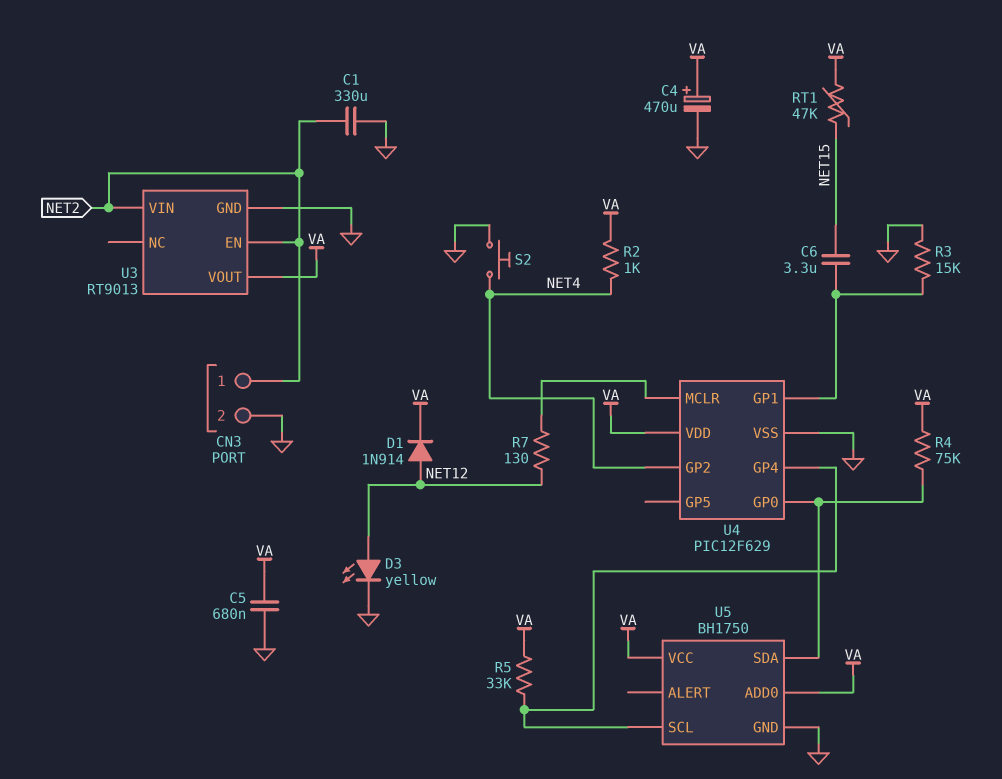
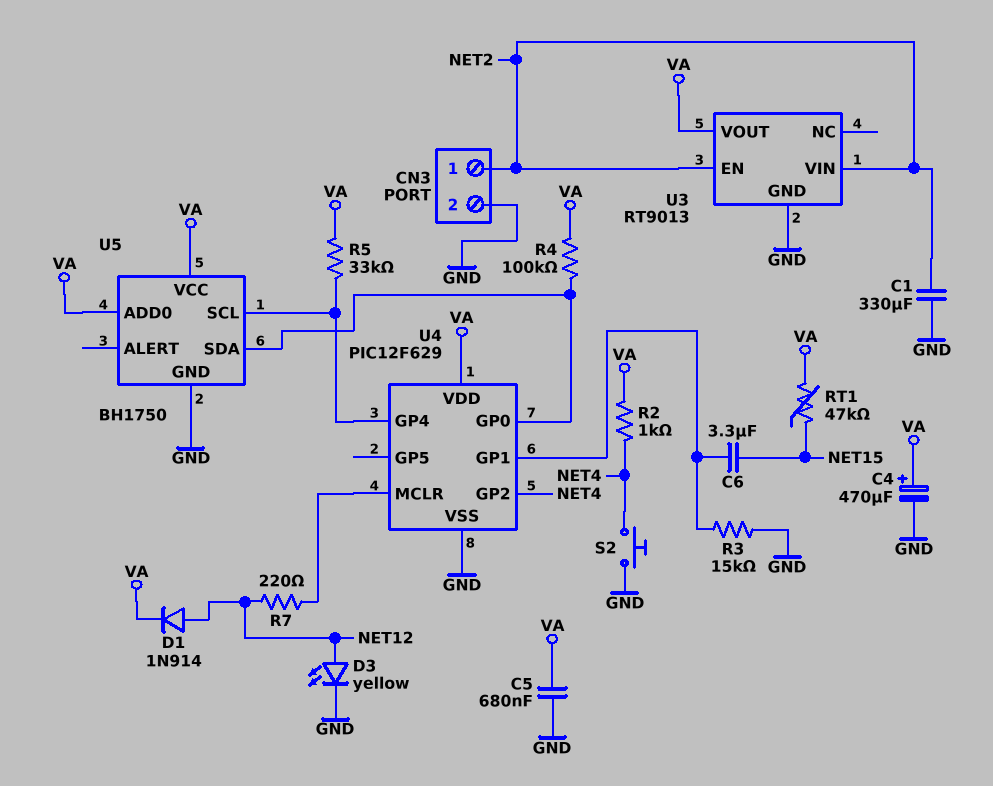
R4: 75k (U4/GP0, VA) -> 100k (U4/GP0, VA)
R7: 130 (NET12, U4/MCLR) -> 220 (NET12, U4/MCLR)

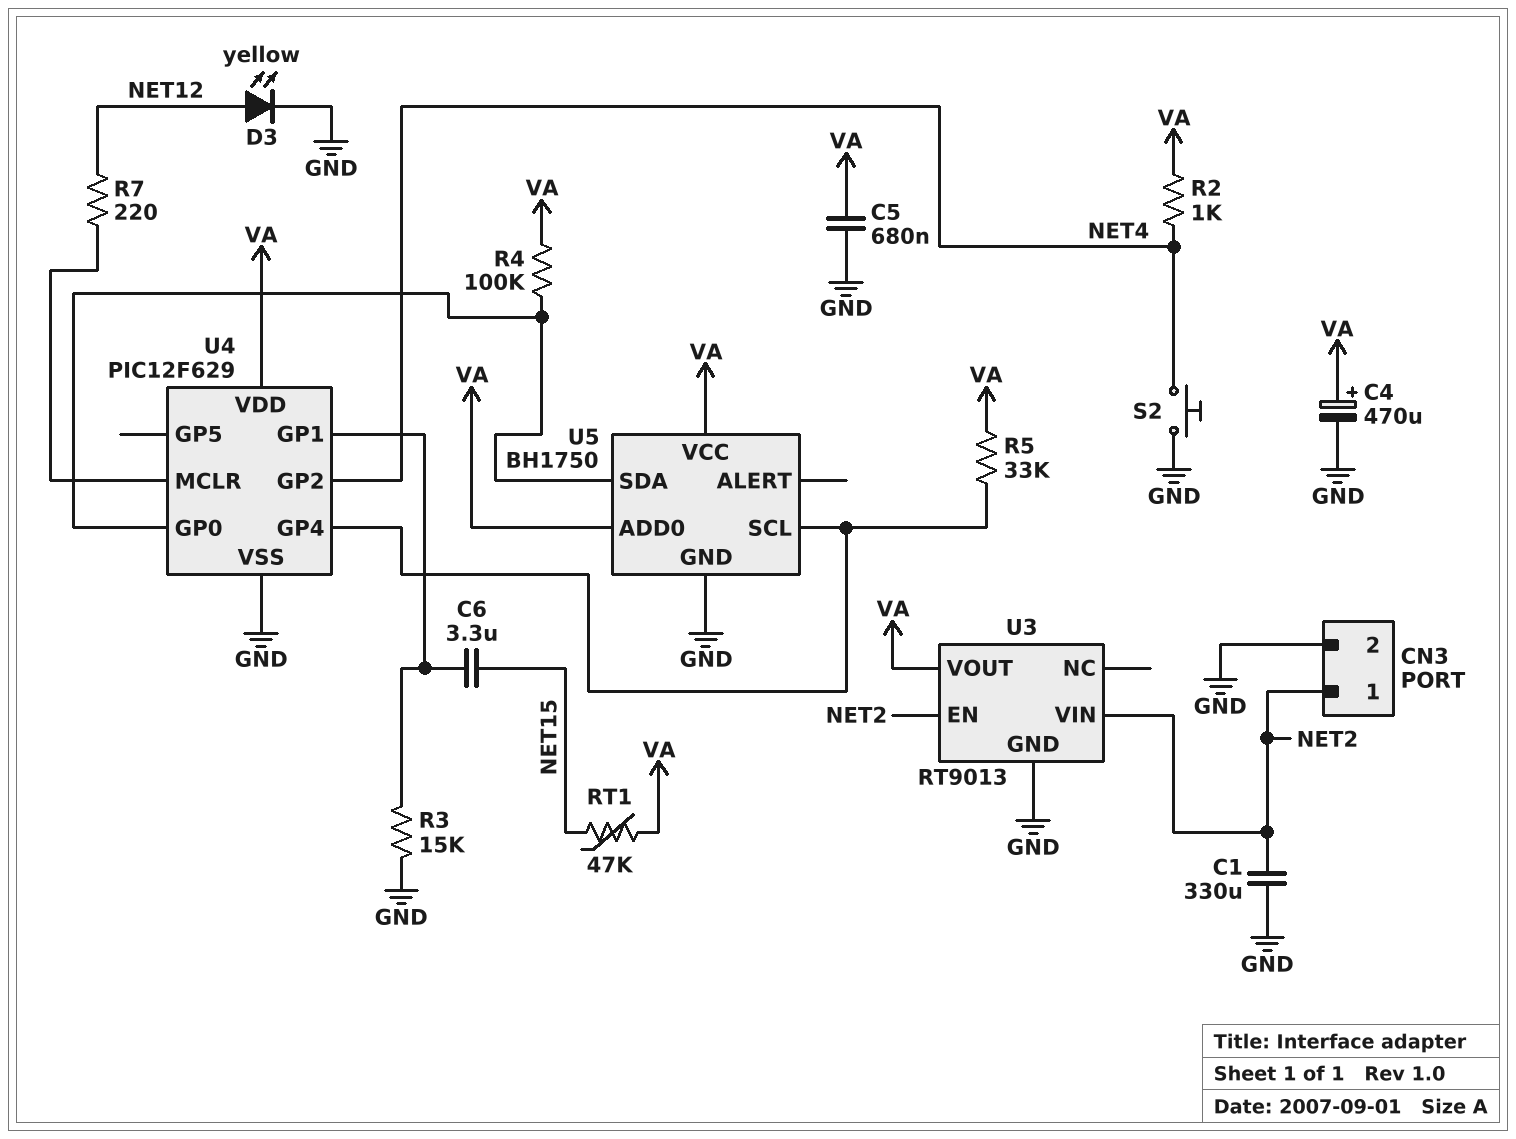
D1: diode 1N914 (A NET12, K VA) -> none

